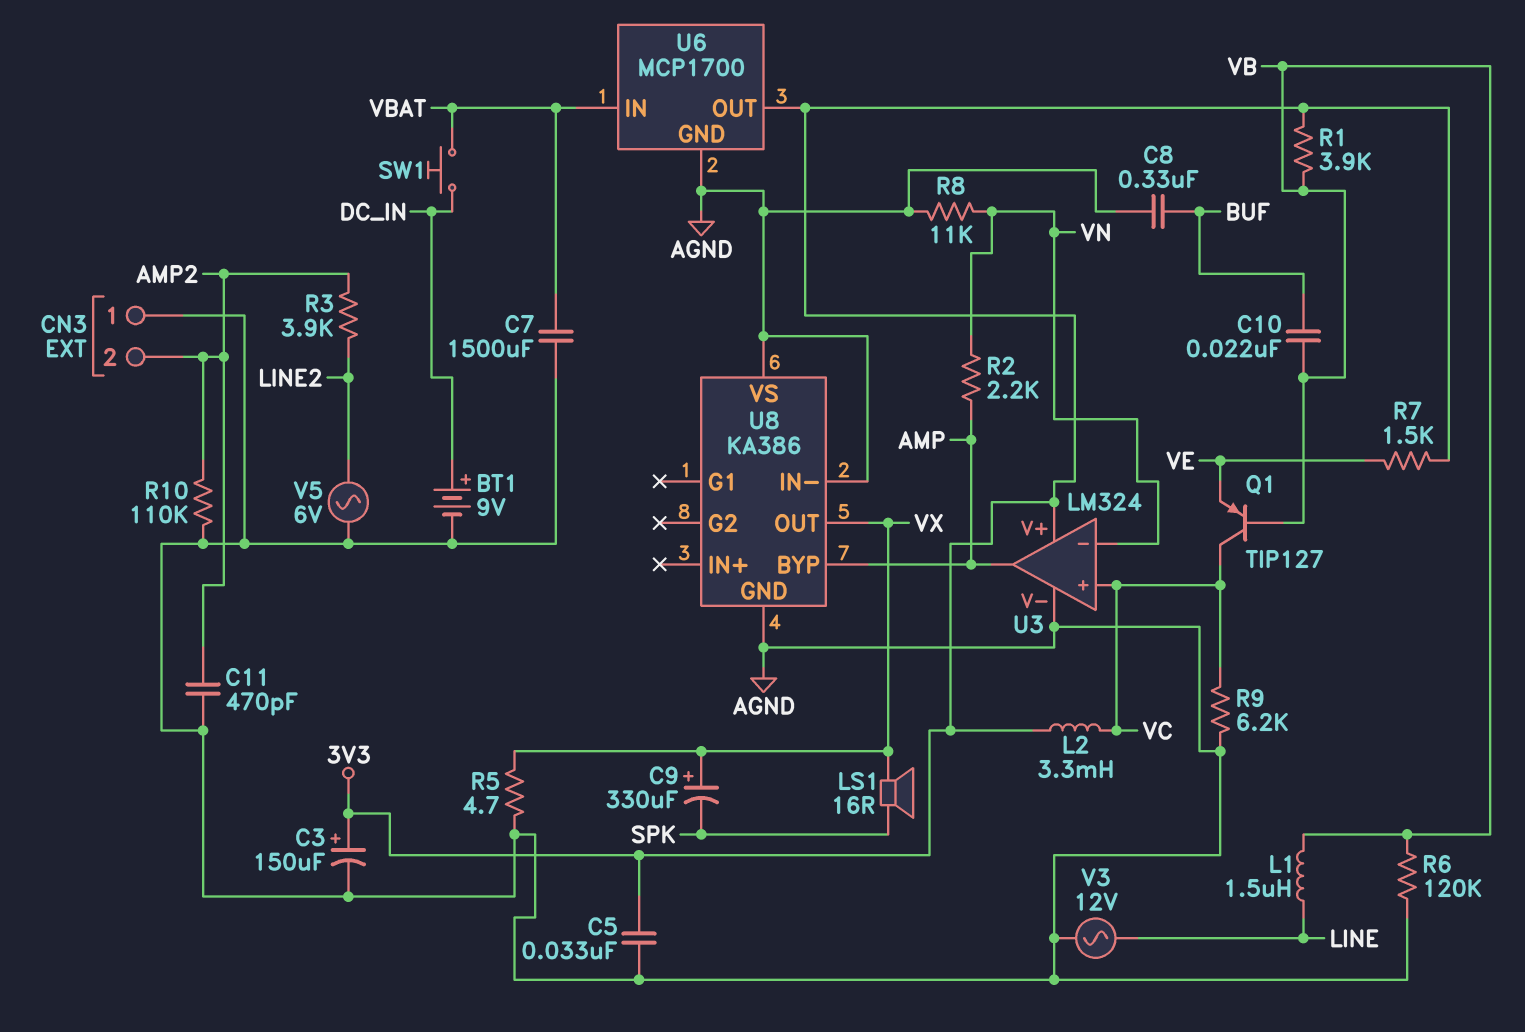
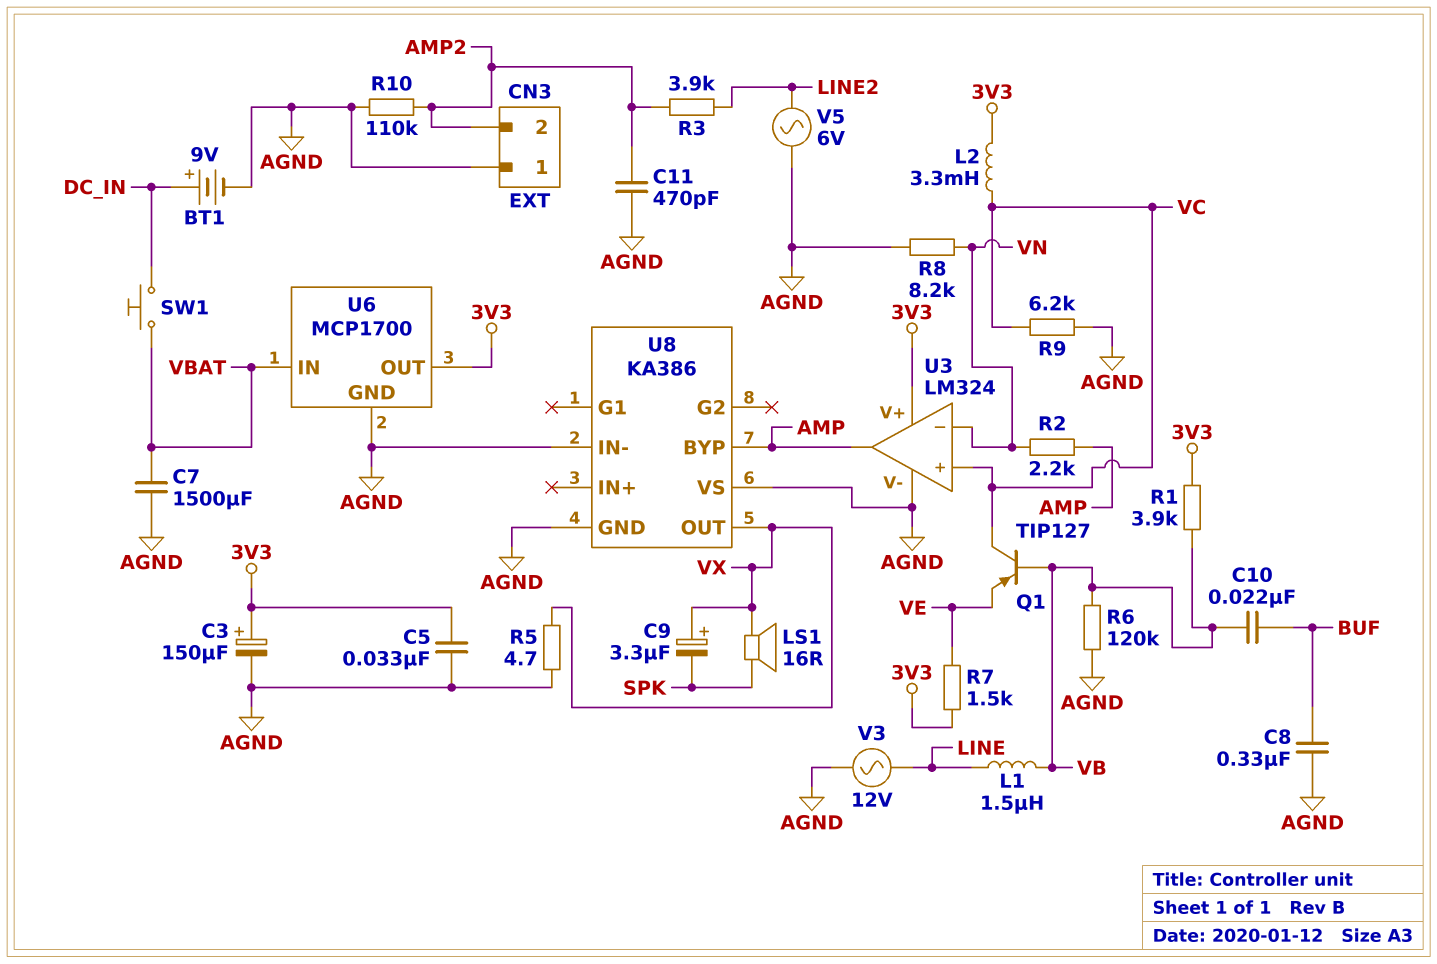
C9: 330uF (plus VX, minus SPK) -> 3.3uF (plus VX, minus SPK)
R8: 11k (AGND, VN) -> 8.2k (AGND, VN)

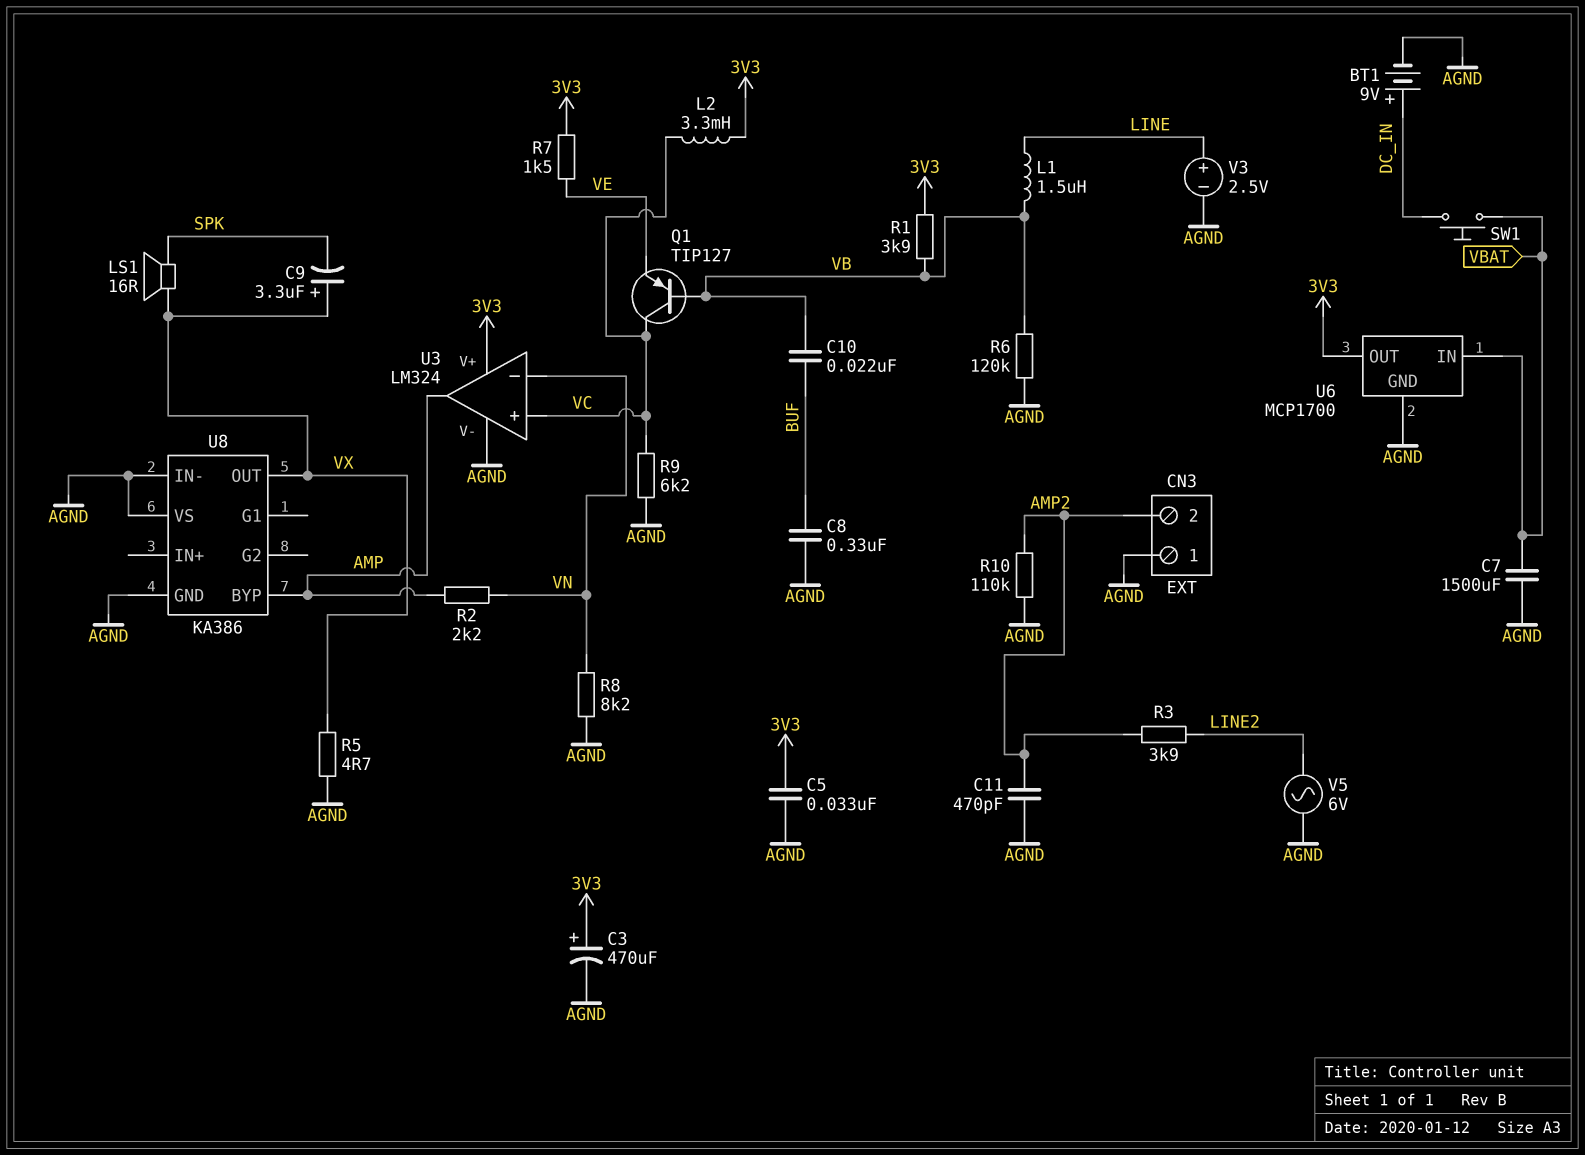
C3: 150uF (plus 3V3, minus AGND) -> 470uF (plus 3V3, minus AGND)
V3: AC 12V (AGND, LINE) -> 2.5V (plus LINE, minus AGND)

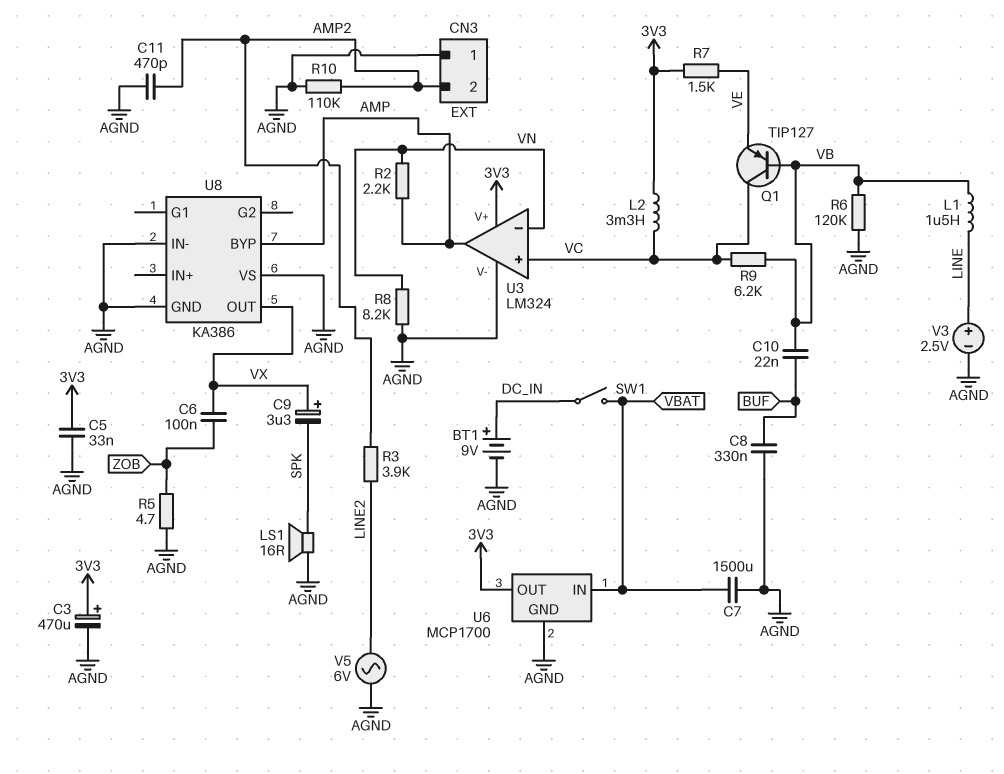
C6: none -> 100nF (VX, ZOB)
LS1: speaker 16R (SPK, VX) -> speaker 16R (AGND, SPK)
R1: 3.9k (3V3, VB) -> none
R5: 4.7 (AGND, VX) -> 4.7 (AGND, ZOB)
R9: 6.2k (AGND, VC) -> 6.2k (VB, VC)
SW1: button (DC_IN, VBAT) -> switch (DC_IN, VBAT)

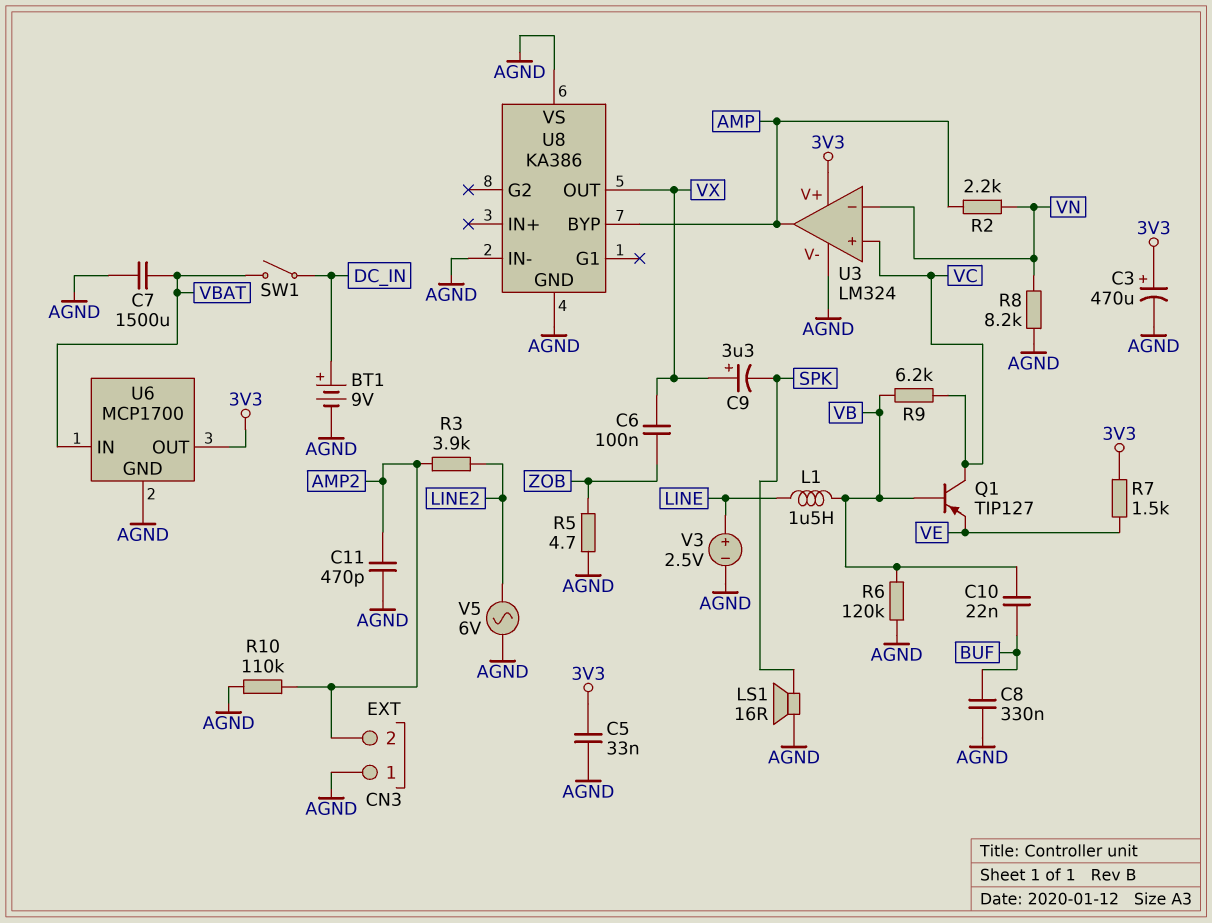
L2: 3.3mH (3V3, VC) -> none

